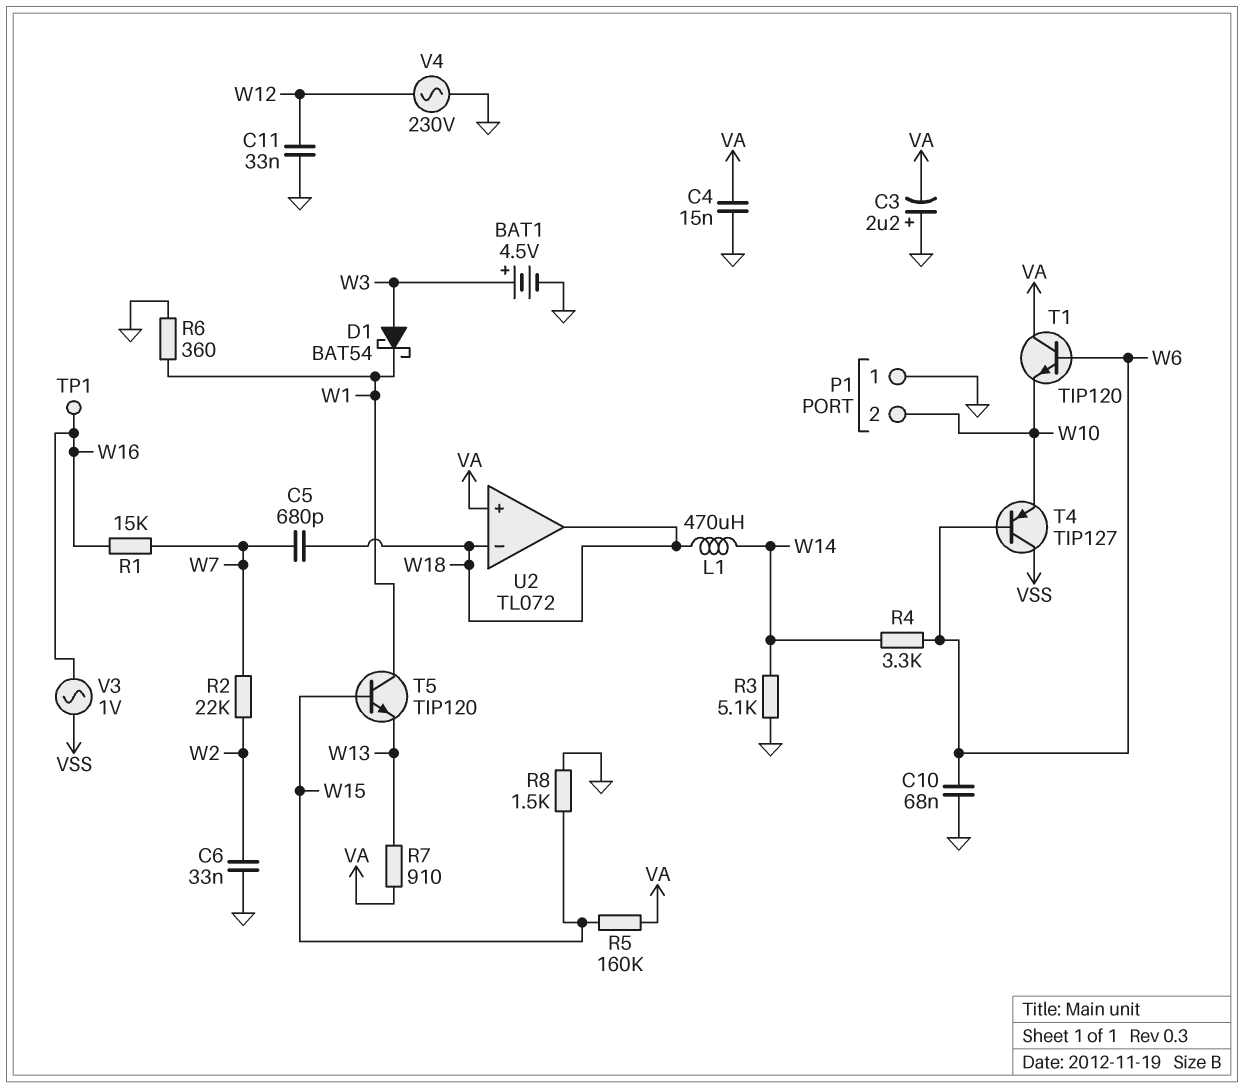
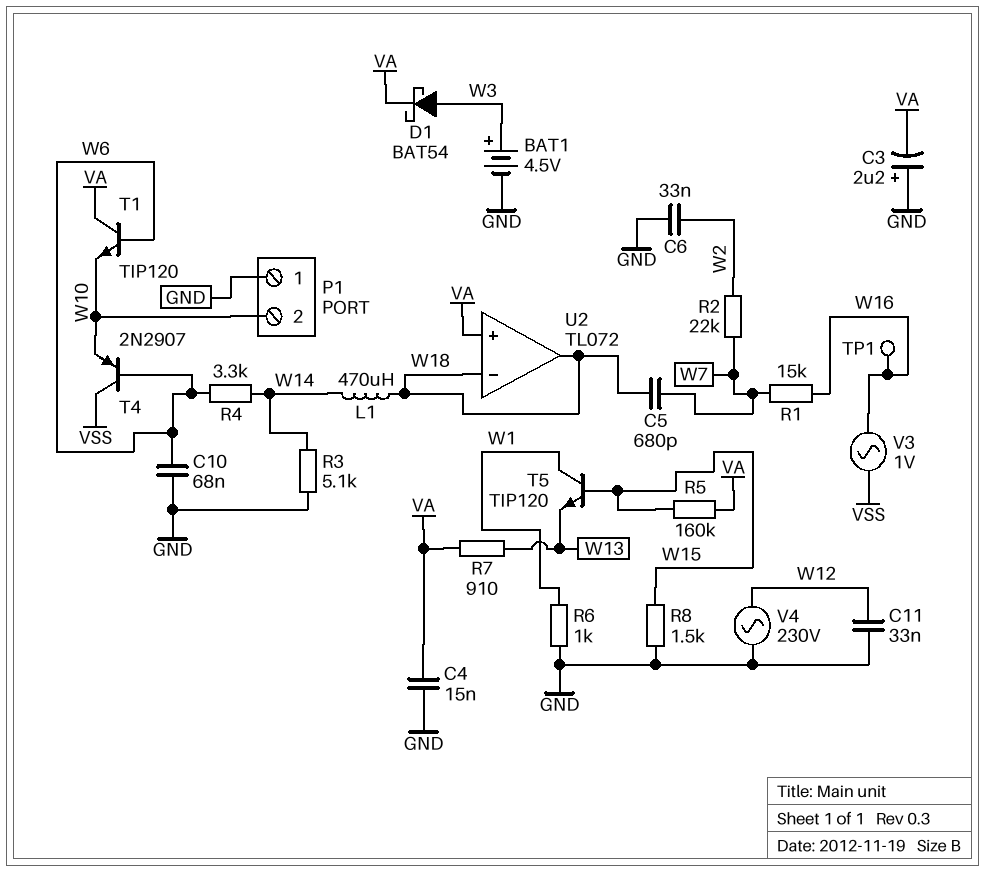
D1: schottky BAT54 (A W3, K W1) -> schottky BAT54 (A W3, K VA)
R6: 360 (GND, W1) -> 1k (GND, W1)
T4: PNP TIP127 (B W6, C VSS, E W10) -> PNP 2N2907 (B W6, C VSS, E W10)

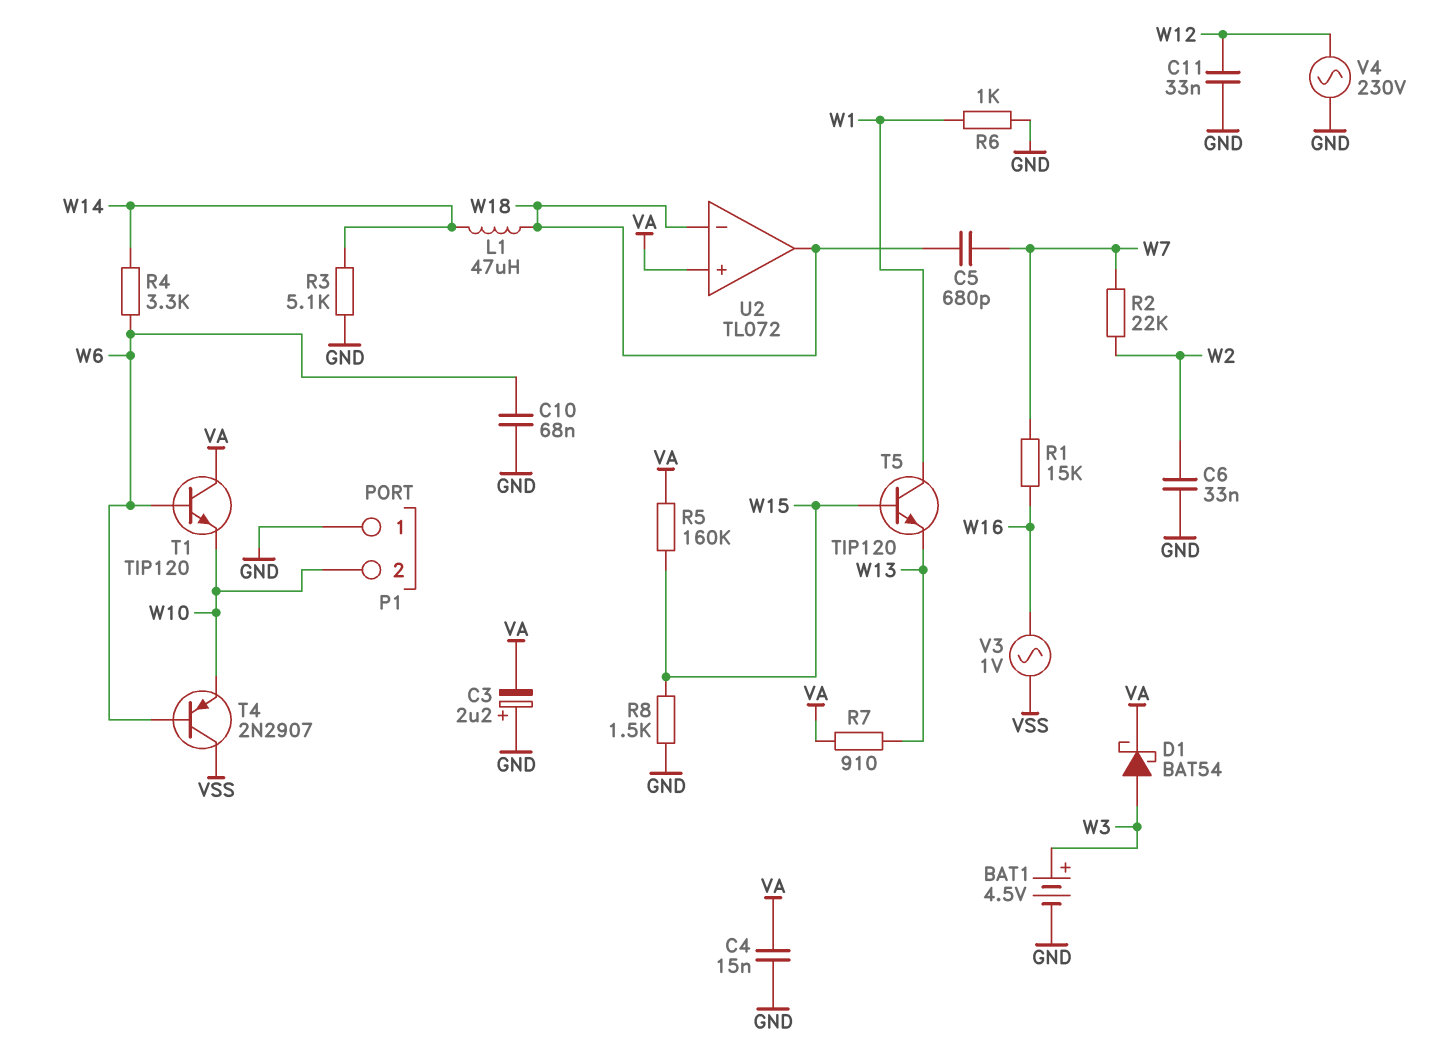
L1: 470uH (W14, W18) -> 47uH (W14, W18)
TP1: test point (W16) -> none

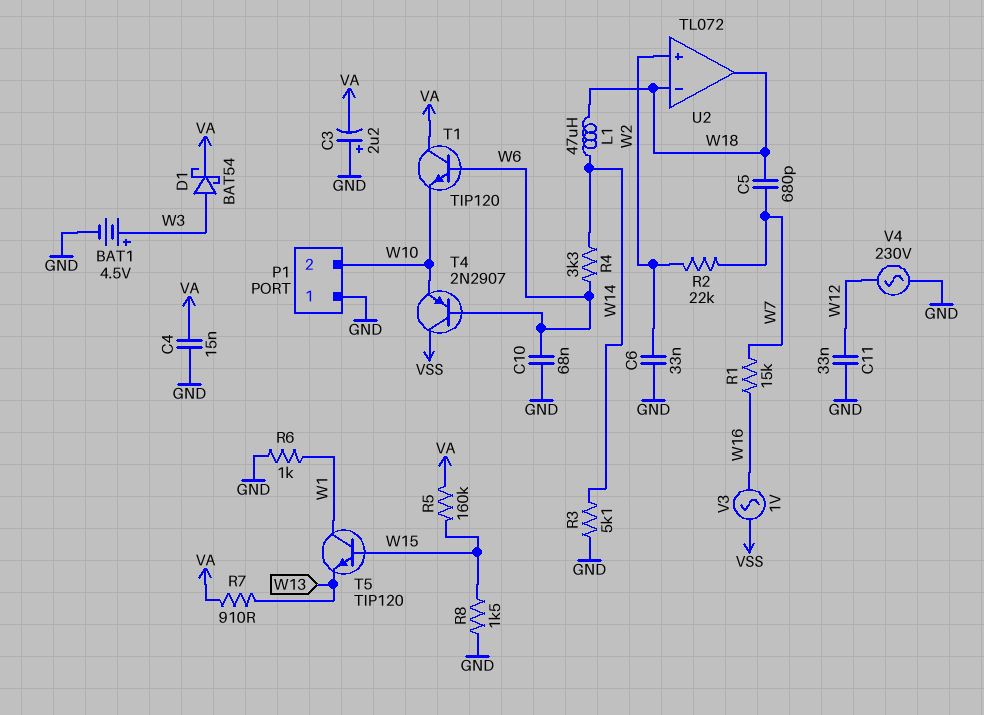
U2 pin in+: VA -> W2

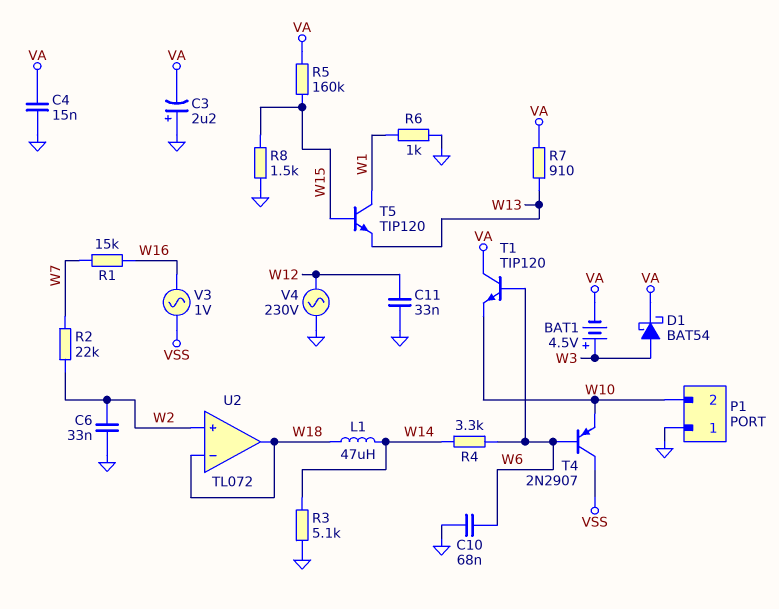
BAT1: 4.5V (plus W3, minus GND) -> 4.5V (plus W3, minus VA)
C5: 680pF (W7, W18) -> none

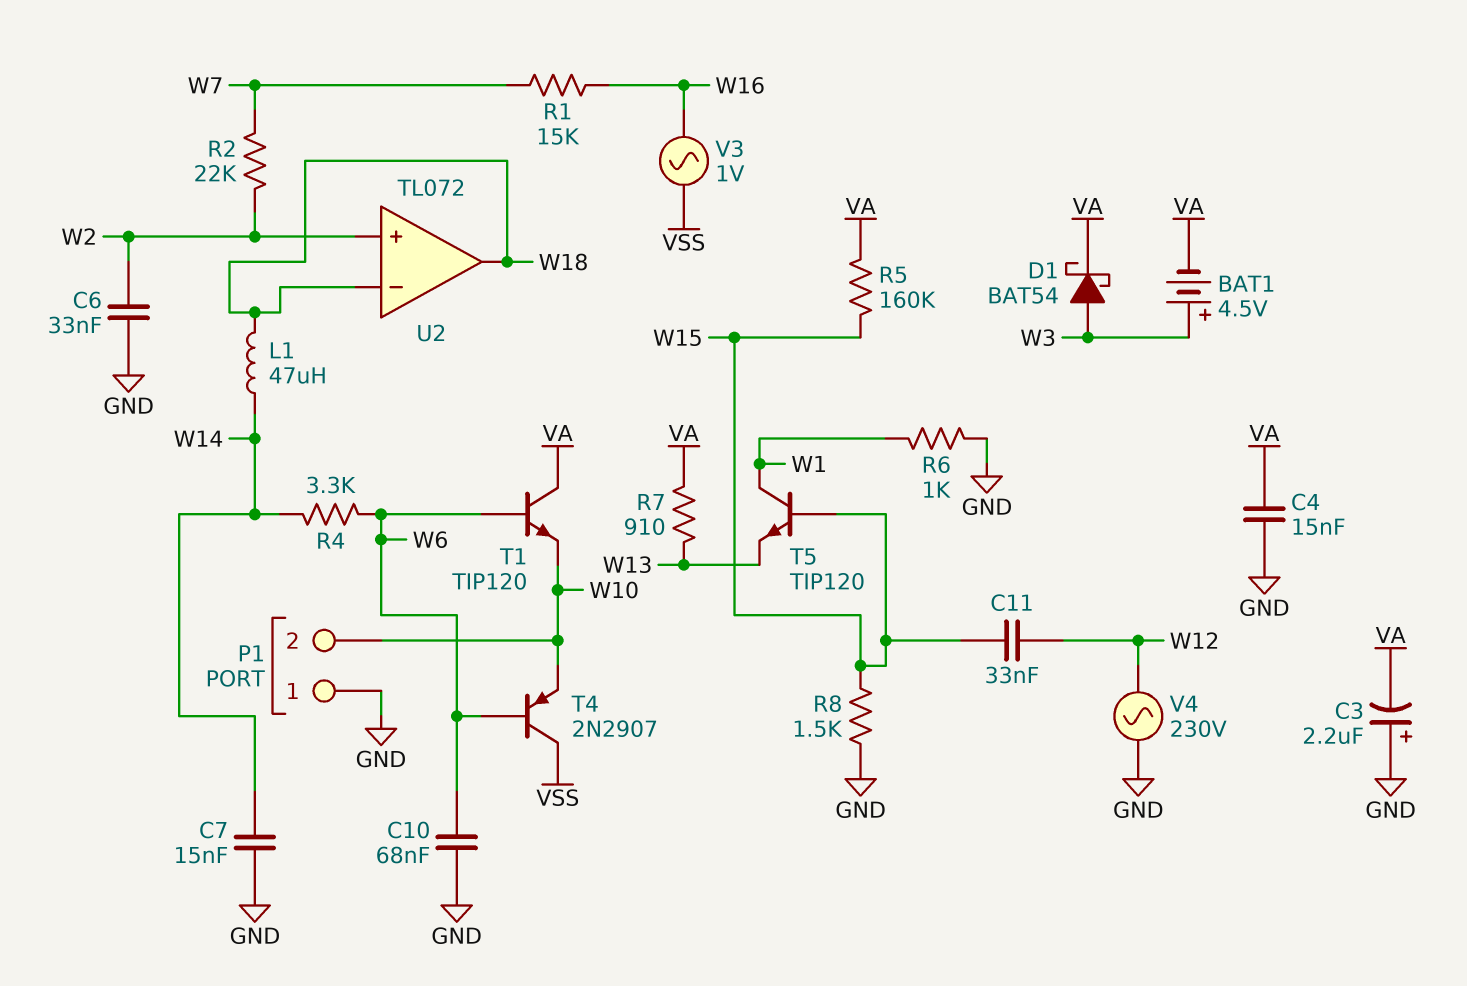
C7: none -> 15nF (GND, W14)
C11: 33nF (GND, W12) -> 33nF (W12, W15)
R3: 5.1k (GND, W14) -> none

